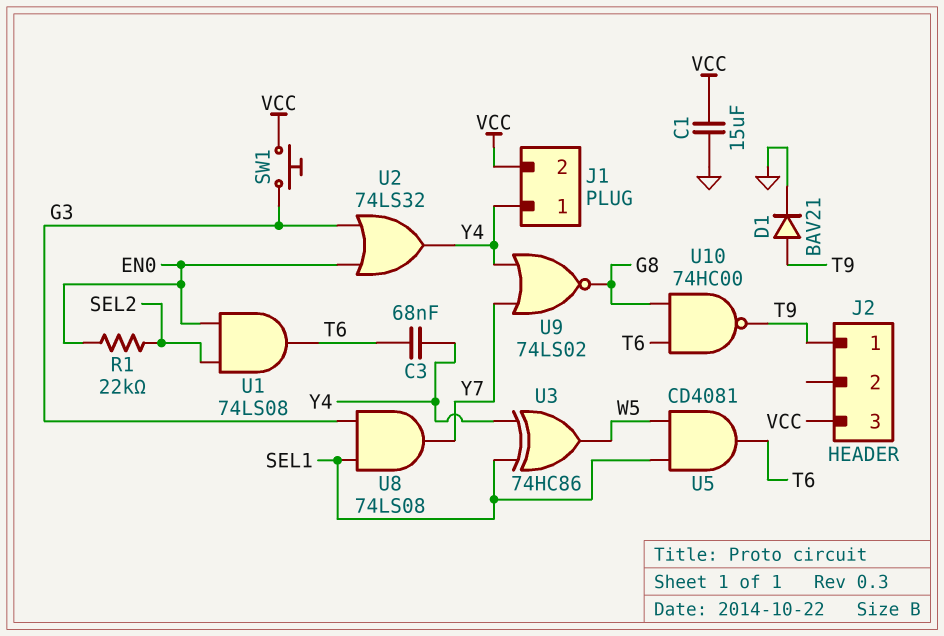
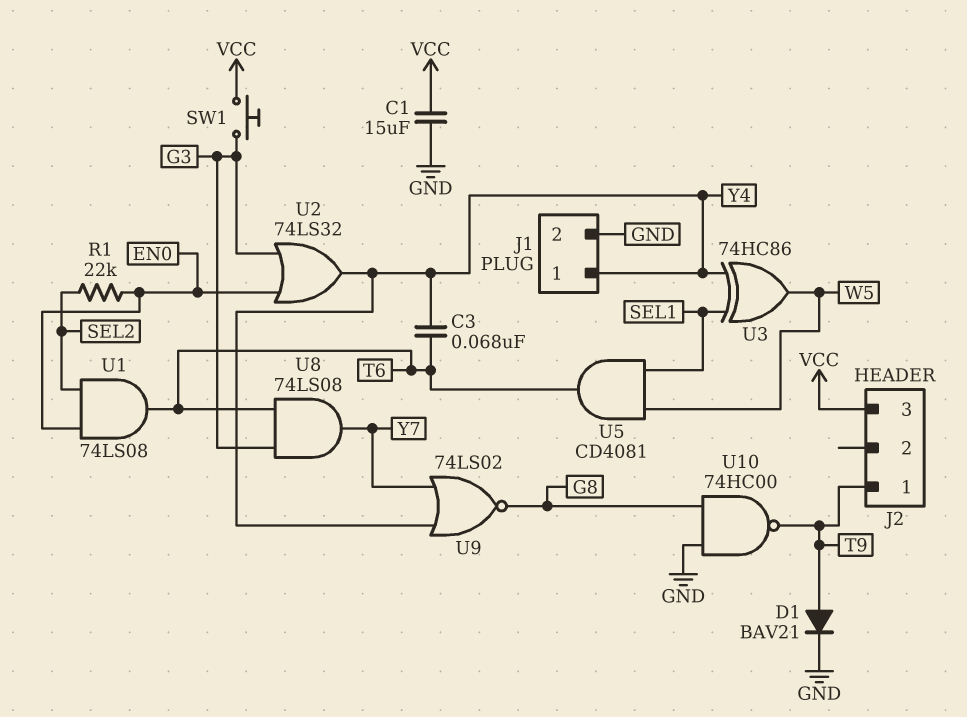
J1 pin 2: VCC -> GND
U8: AND 74LS08 (in G3, in SEL1, out Y7) -> AND 74LS08 (in G3, in T6, out Y7)
U10: NAND 74HC00 (in G8, in T6, out T9) -> NAND 74HC00 (in G8, in GND, out T9)

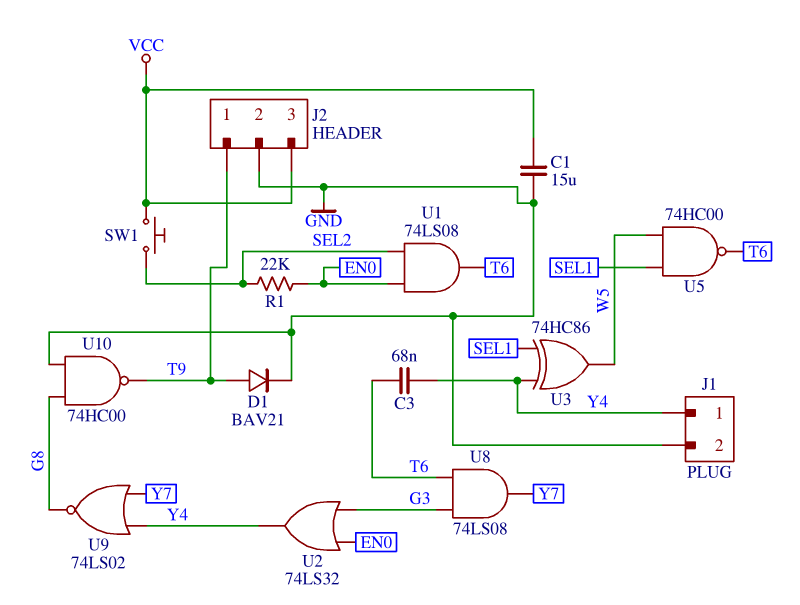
J2 pin 2: none -> GND
SW1: button (G3, VCC) -> button (SEL2, VCC)
U5: AND CD4081 (in SEL1, in W5, out T6) -> NAND 74HC00 (in SEL1, in W5, out T6)

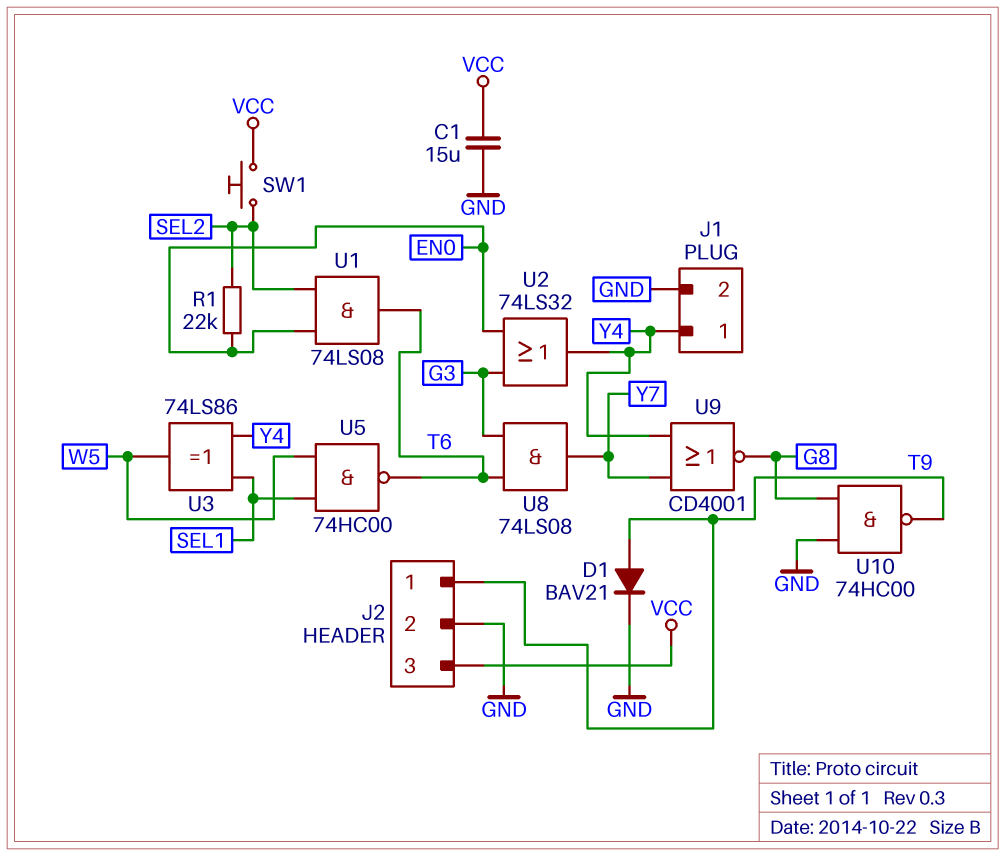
C3: 68nF (T6, Y4) -> none
U3: XOR 74HC86 (in SEL1, in Y4, out W5) -> XOR 74LS86 (in SEL1, in Y4, out W5)
U9: NOR 74LS02 (in Y4, in Y7, out G8) -> NOR CD4001 (in Y4, in Y7, out G8)

